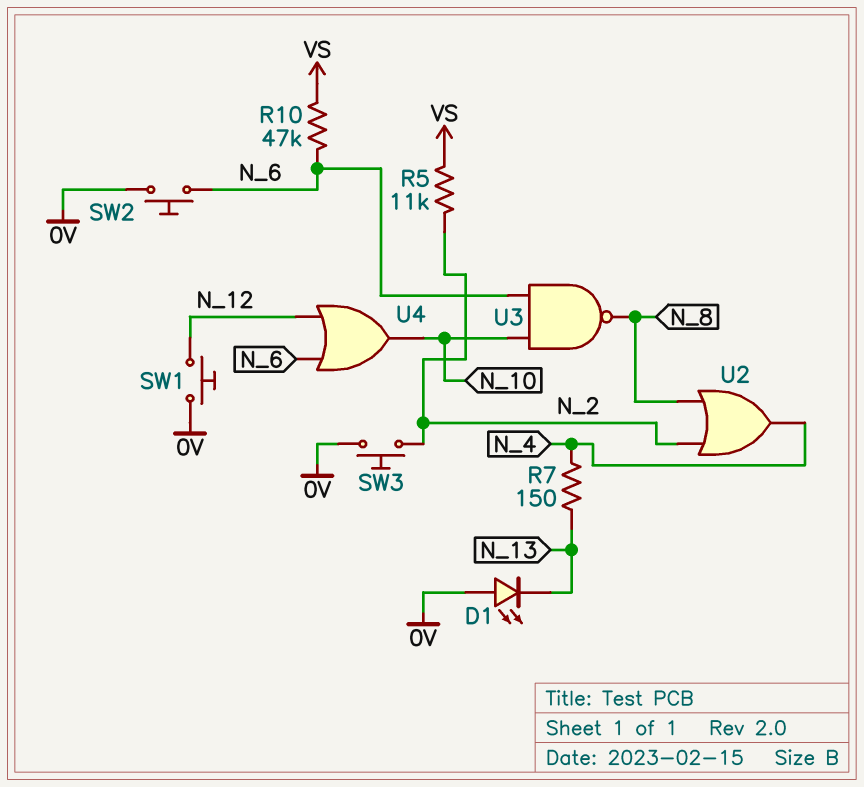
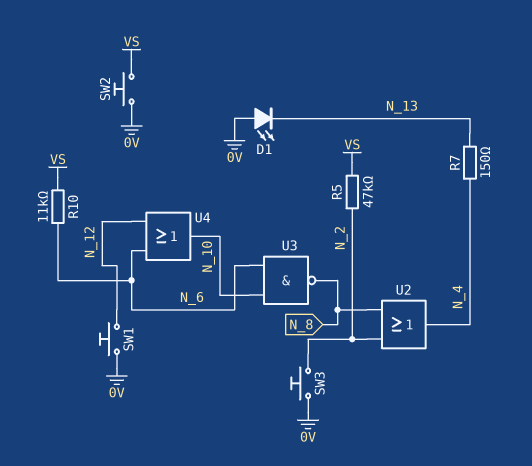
R5: 11k (N_2, VS) -> 47k (N_2, VS)
R10: 47k (N_6, VS) -> 11k (N_6, VS)
SW2: button (0V, N_6) -> button (0V, VS)

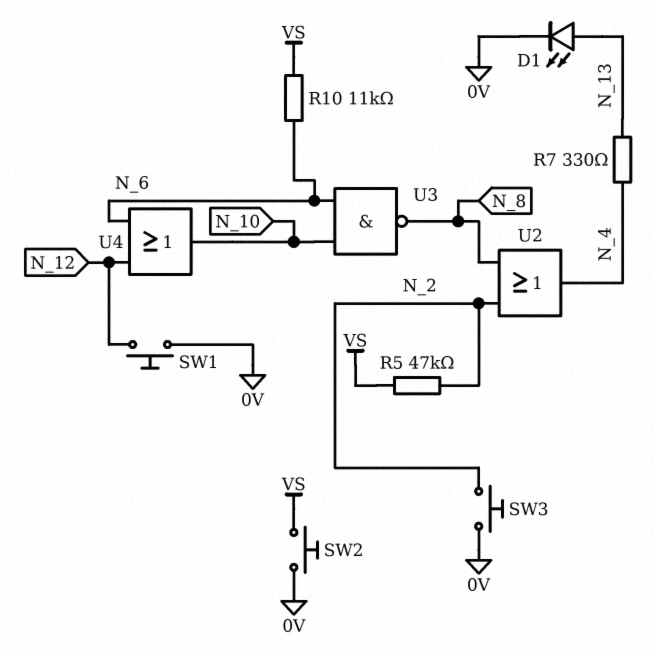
D1: LED (A 0V, K N_13) -> LED (A N_13, K 0V)
R7: 150 (N_4, N_13) -> 330 (N_4, N_13)

